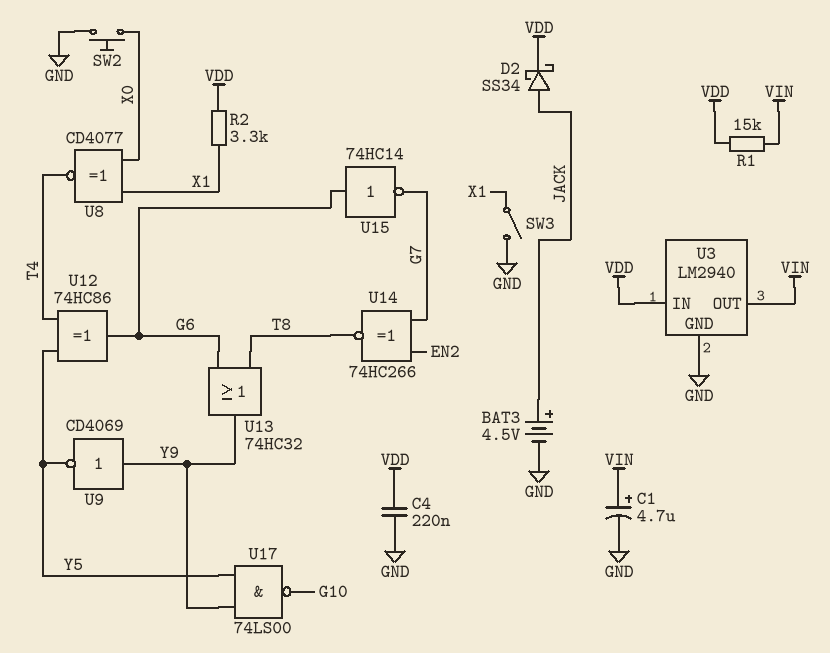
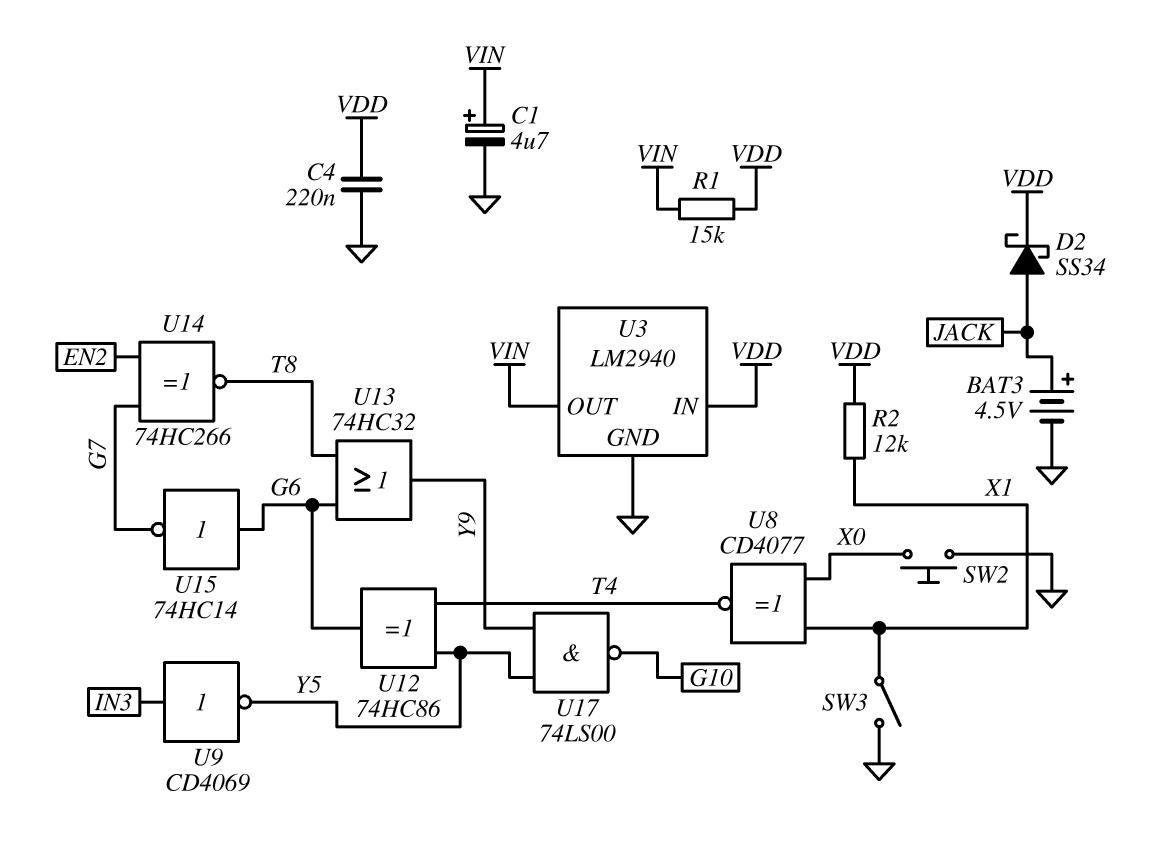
R2: 3.3k (VDD, X1) -> 12k (VDD, X1)
U9: NOT CD4069 (in Y9, out Y5) -> NOT CD4069 (in IN3, out Y5)

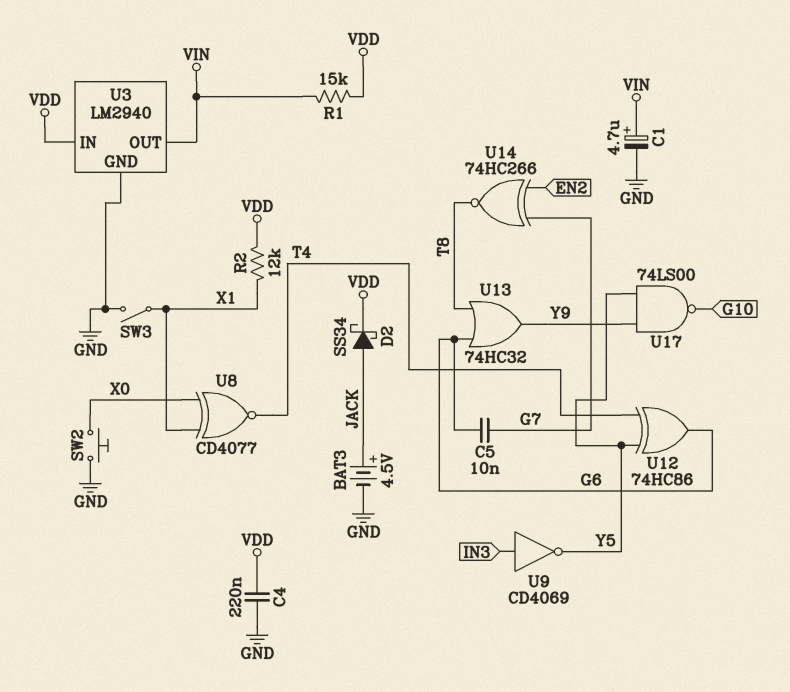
C5: none -> 10nF (G6, G7)
U15: NOT 74HC14 (in G6, out G7) -> none

